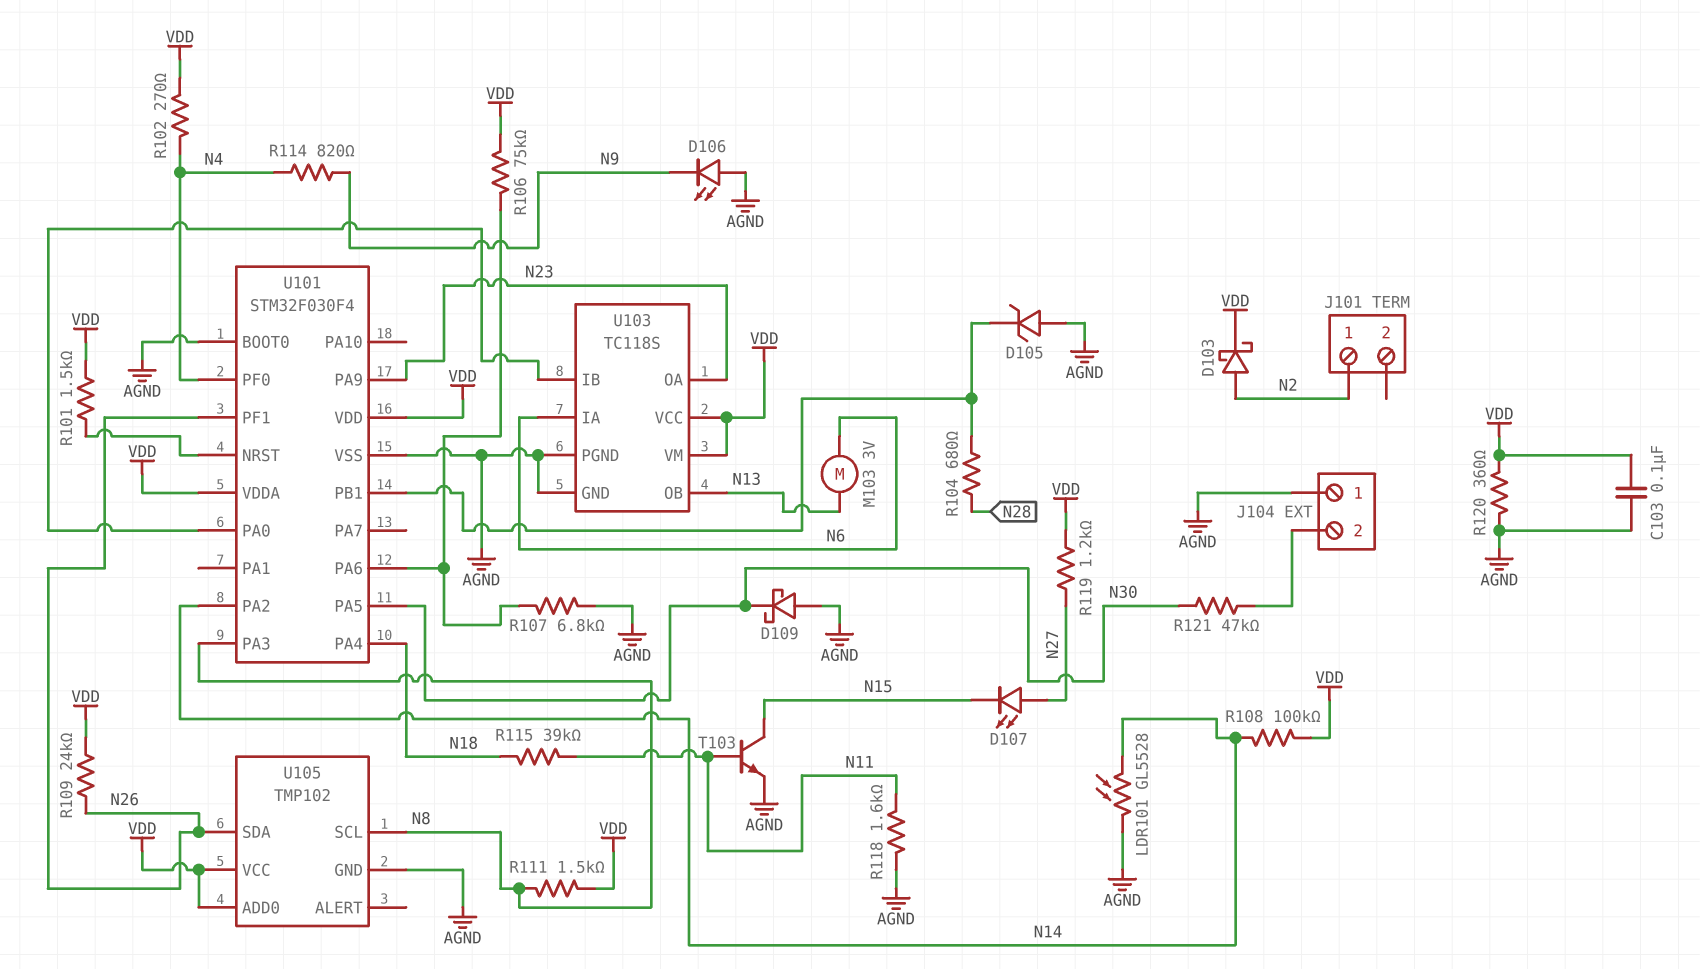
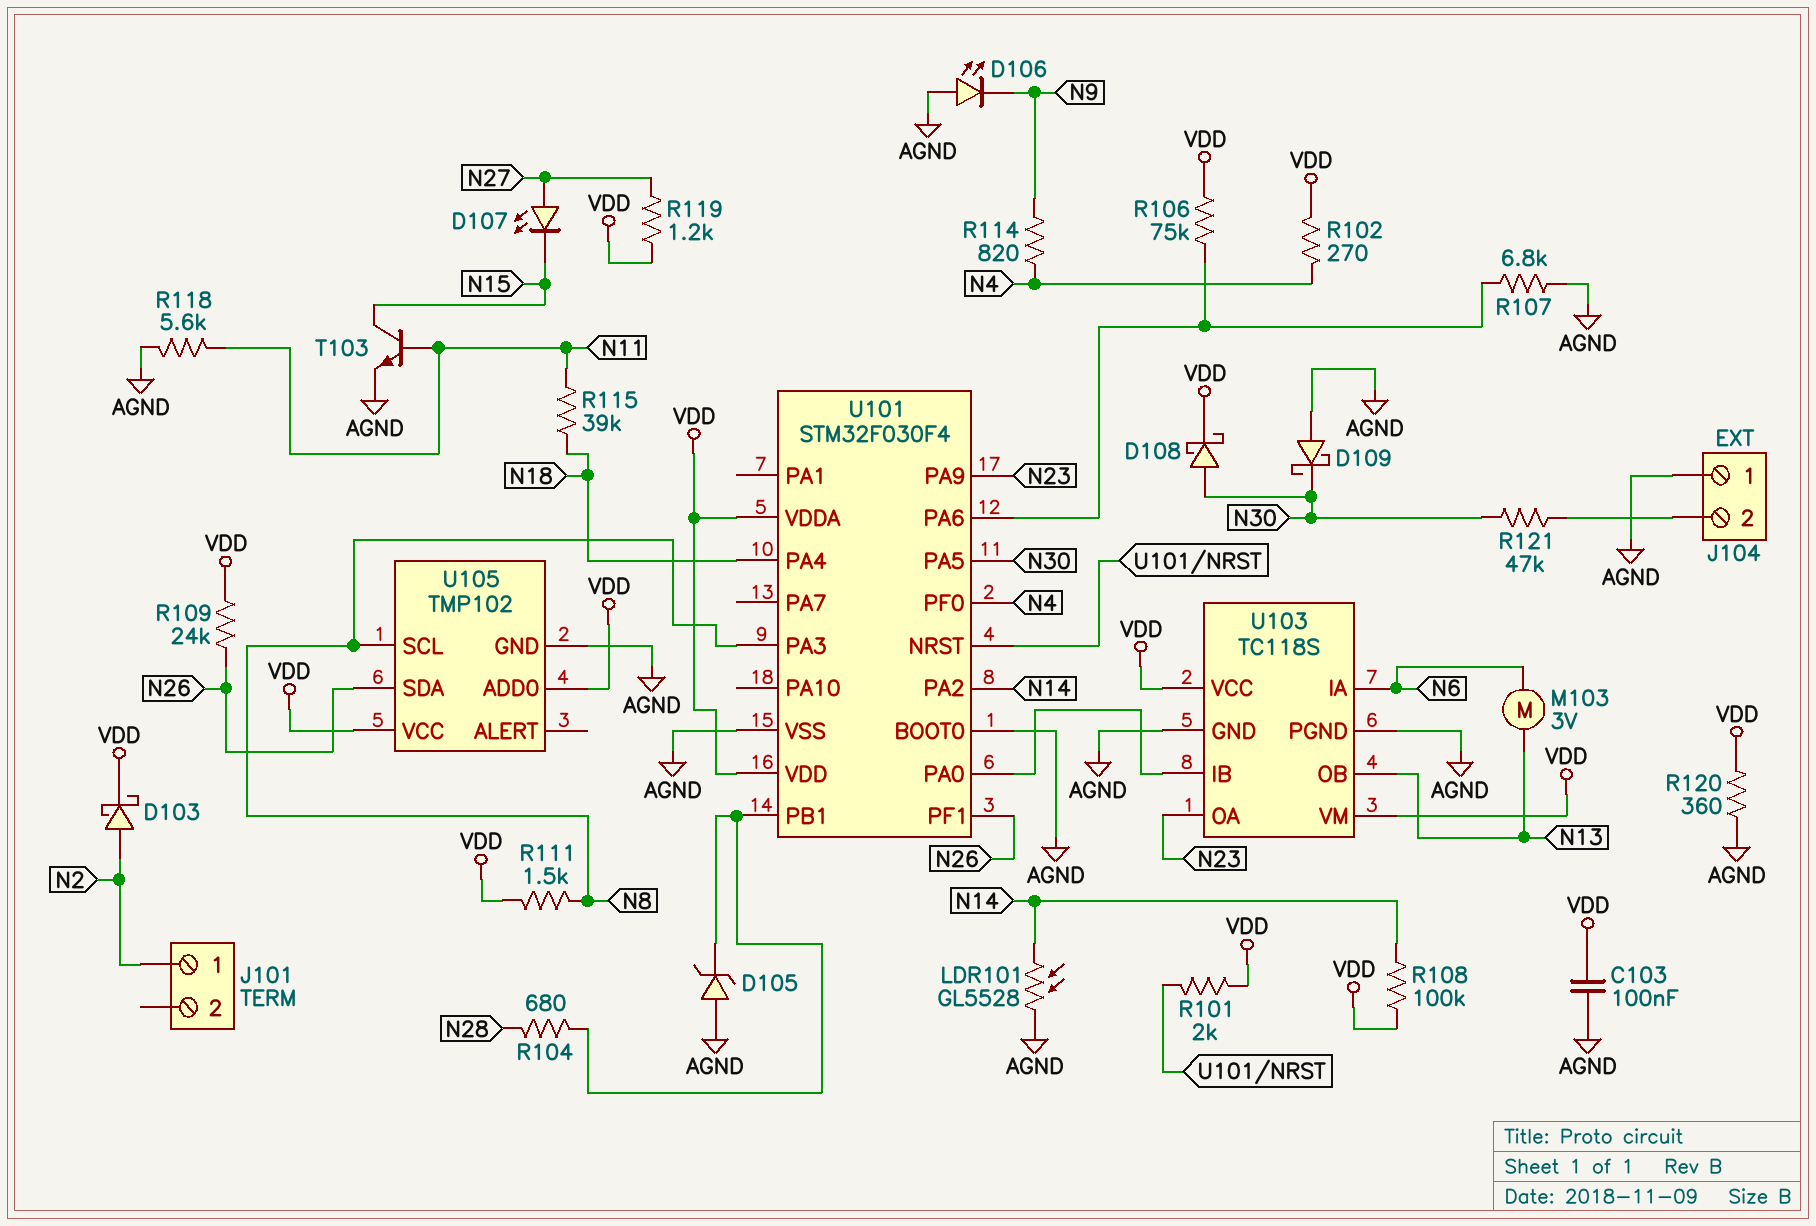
D108: none -> schottky (A N30, K VDD)
R101: 1.5k (U101/NRST, VDD) -> 2k (U101/NRST, VDD)
R118: 1.6k (AGND, N11) -> 5.6k (AGND, N11)

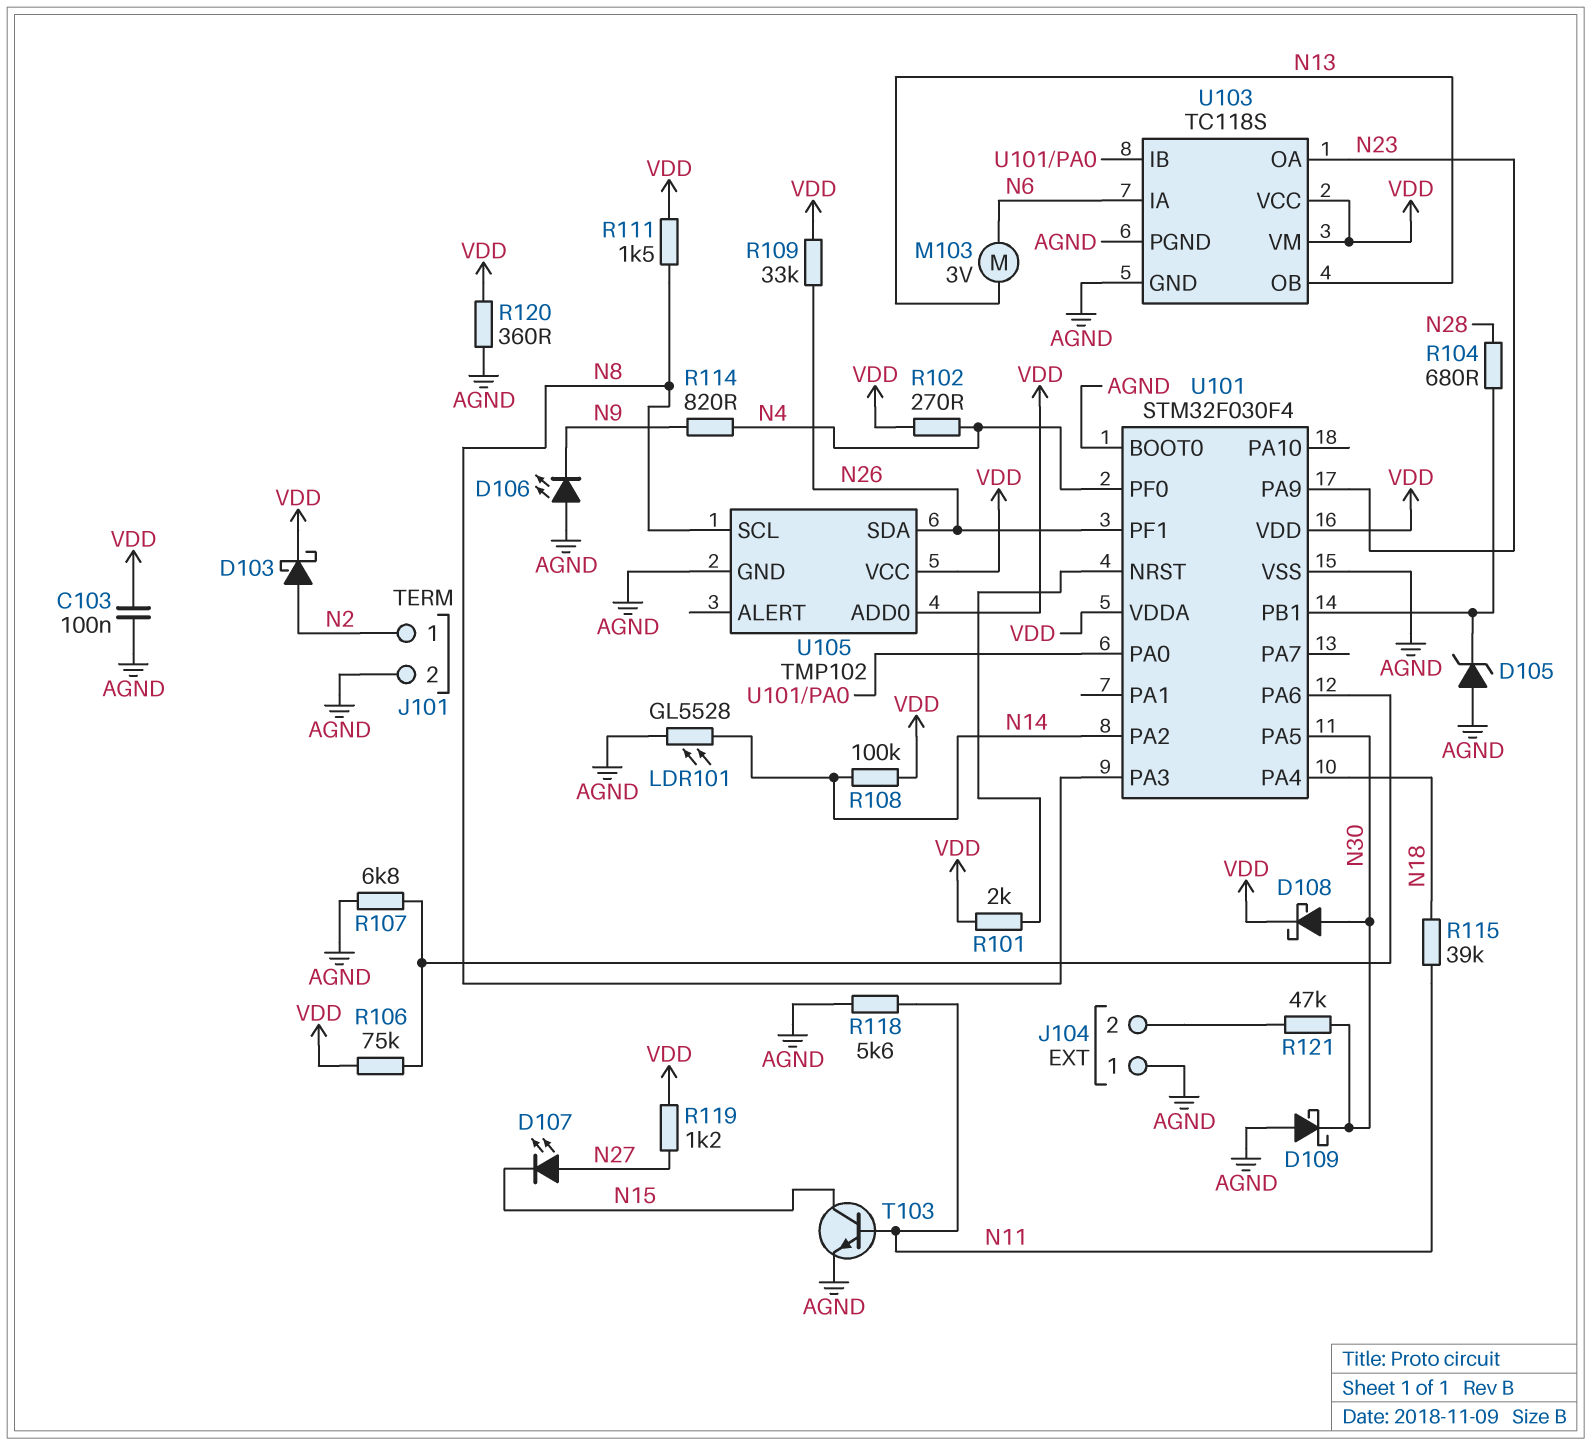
J101 pin 2: none -> AGND
R109: 24k (N26, VDD) -> 33k (N26, VDD)

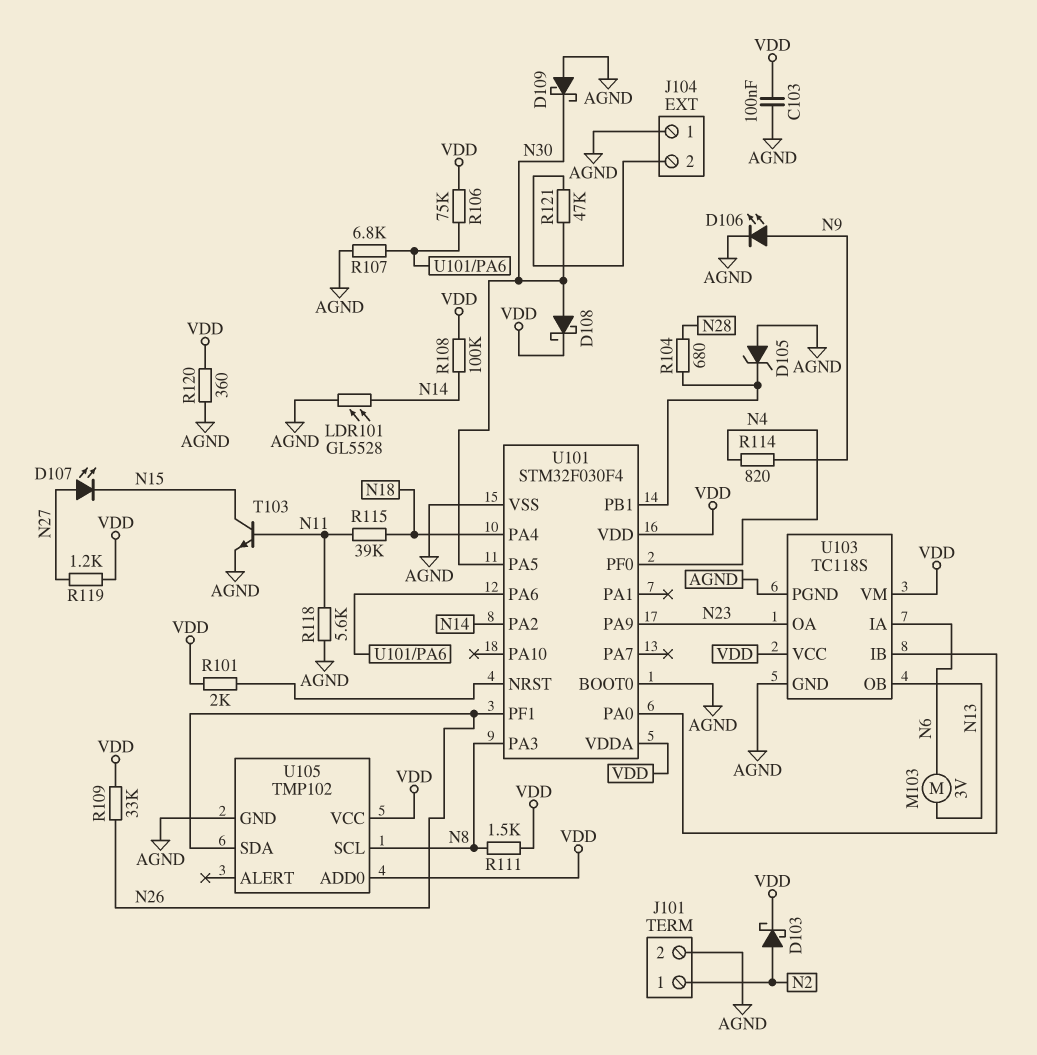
D106: LED (A AGND, K N9) -> LED (A N9, K AGND)
R102: 270 (N4, VDD) -> none

